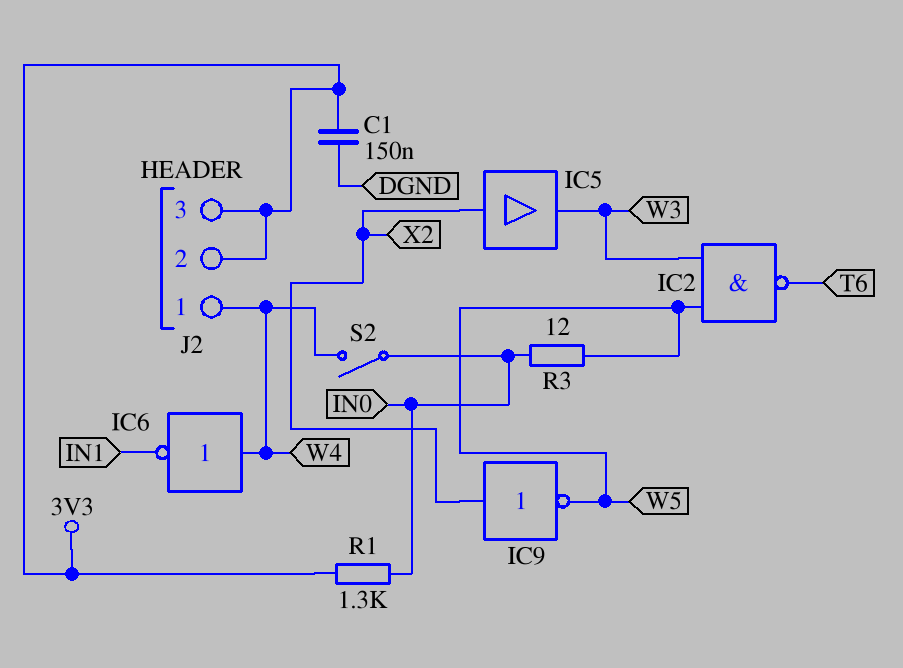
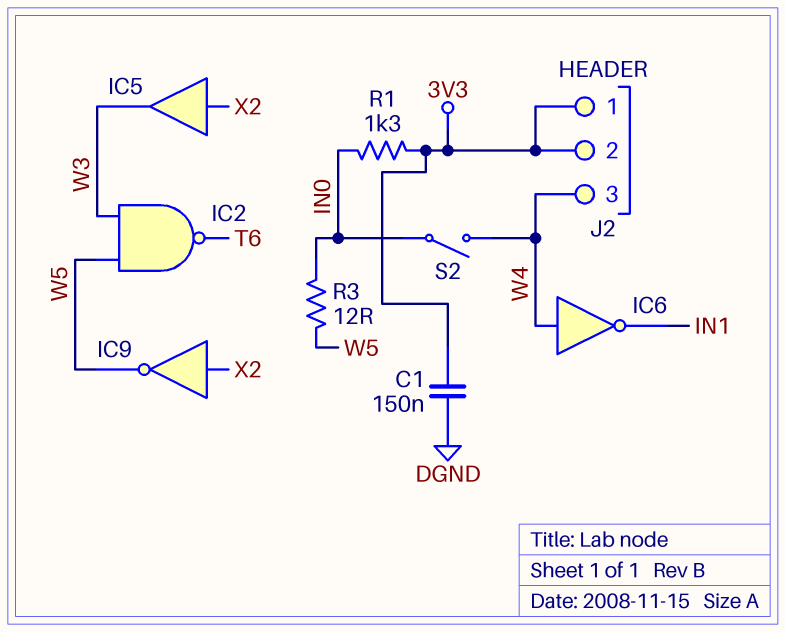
J2 pin 1: W4 -> 3V3
J2 pin 3: 3V3 -> W4

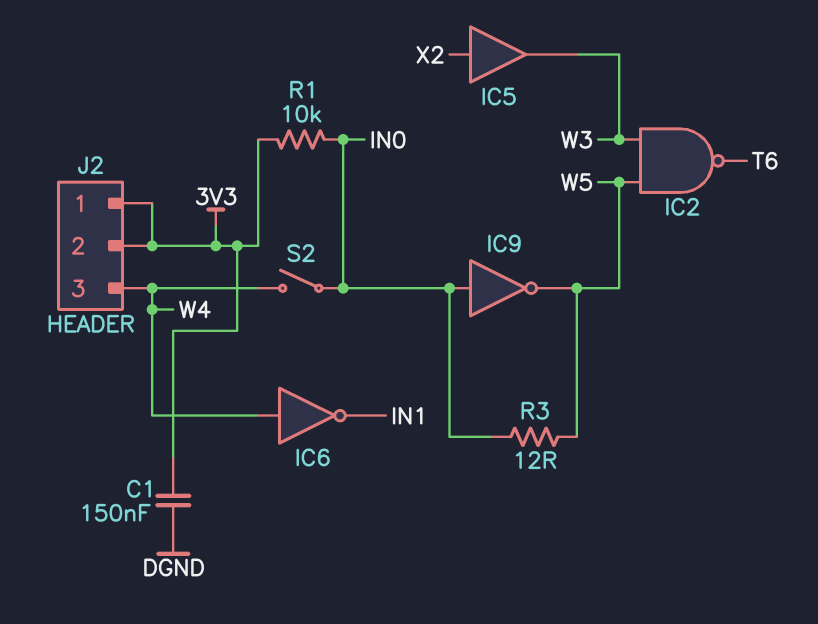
IC9: NOT (in X2, out W5) -> NOT (in IN0, out W5)
R1: 1.3k (3V3, IN0) -> 10k (3V3, IN0)

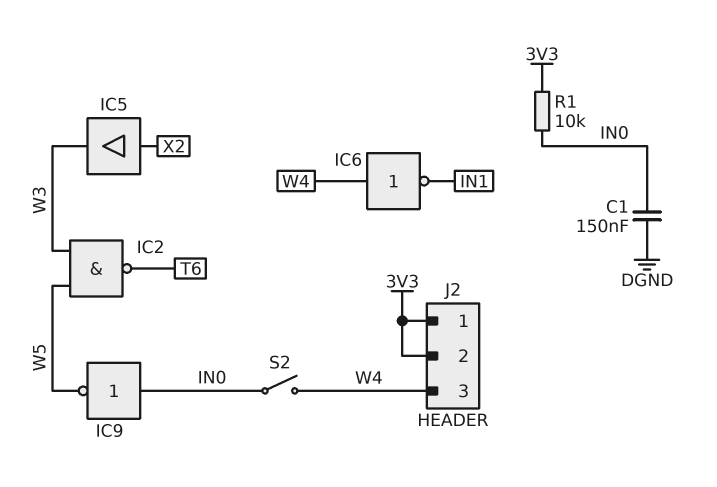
C1: 150nF (3V3, DGND) -> 150nF (DGND, IN0)
R3: 12 (IN0, W5) -> none

